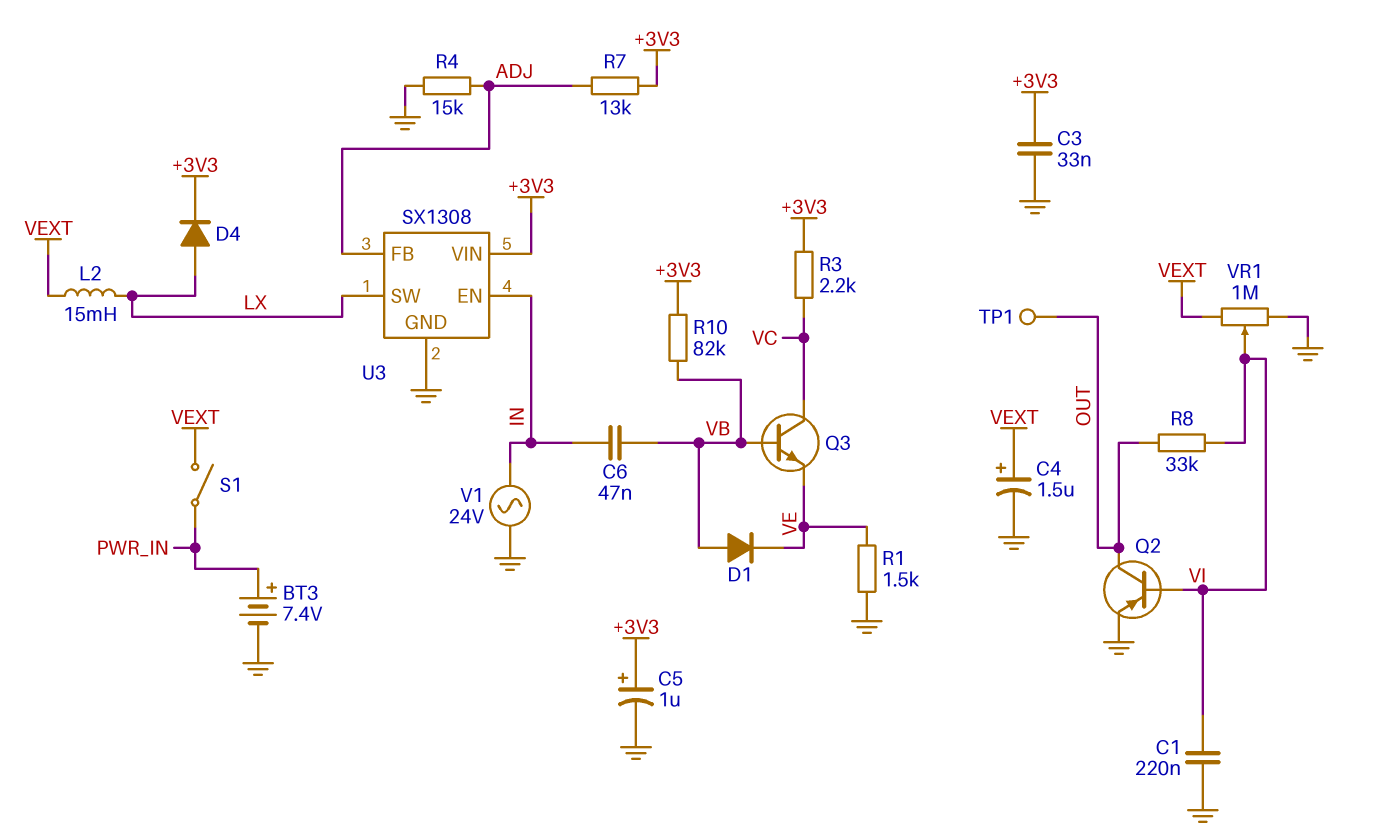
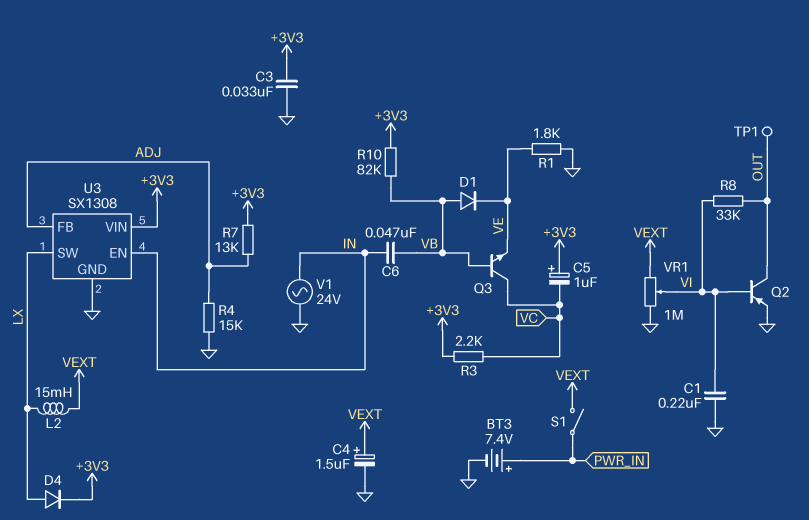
C5: 1uF (plus +3V3, minus GND) -> 1uF (plus +3V3, minus VC)
R1: 1.5k (GND, VE) -> 1.8k (GND, VE)

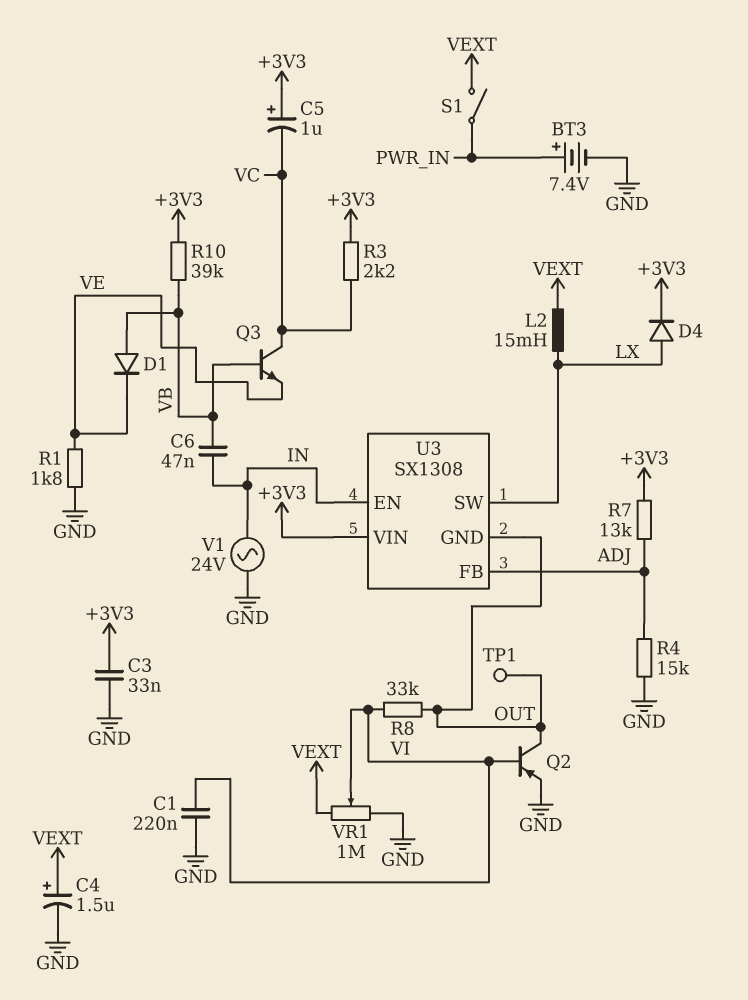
R10: 82k (+3V3, VB) -> 39k (+3V3, VB)
U3 pin GND: GND -> OUT

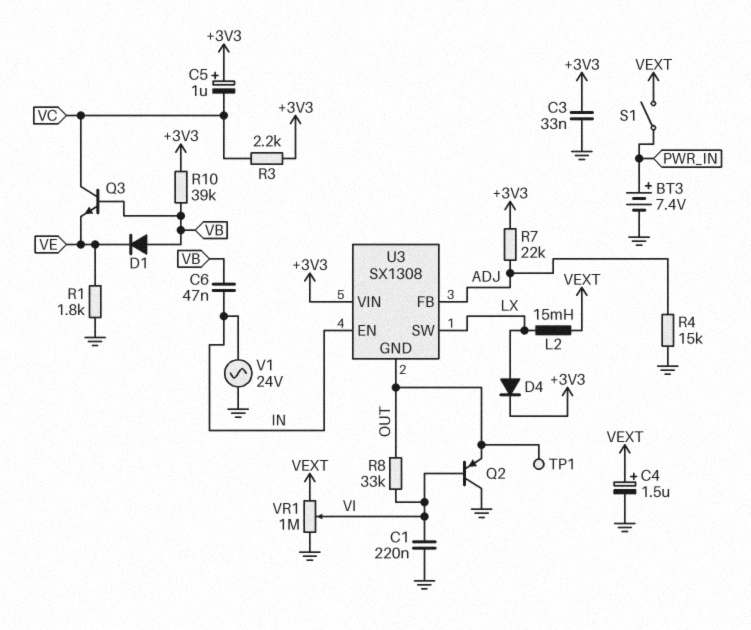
Q2: PNP (B VI, C OUT, E GND) -> PNP (B VI, C GND, E OUT)
R7: 13k (+3V3, ADJ) -> 22k (+3V3, ADJ)

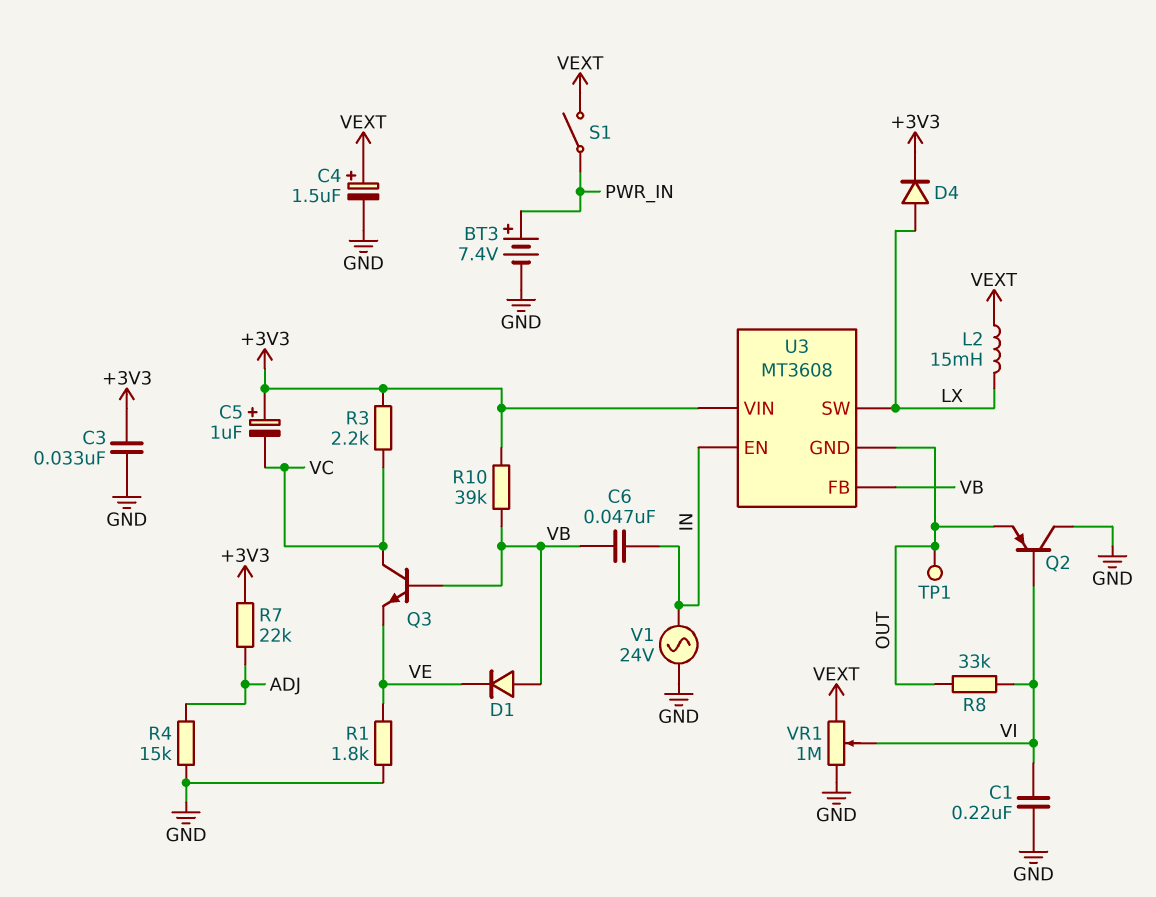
U3: SX1308 -> MT3608
U3 pin FB: ADJ -> VB

